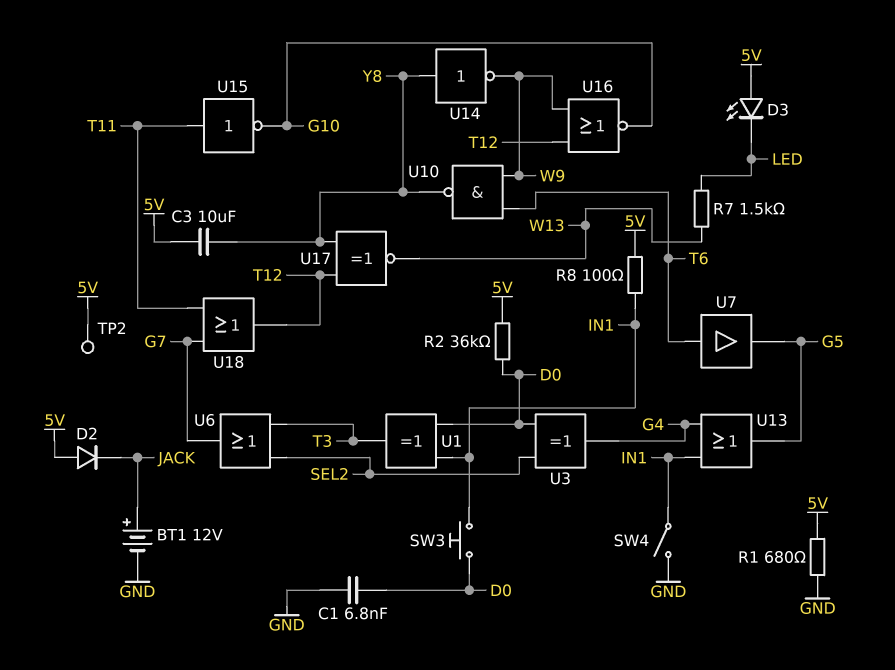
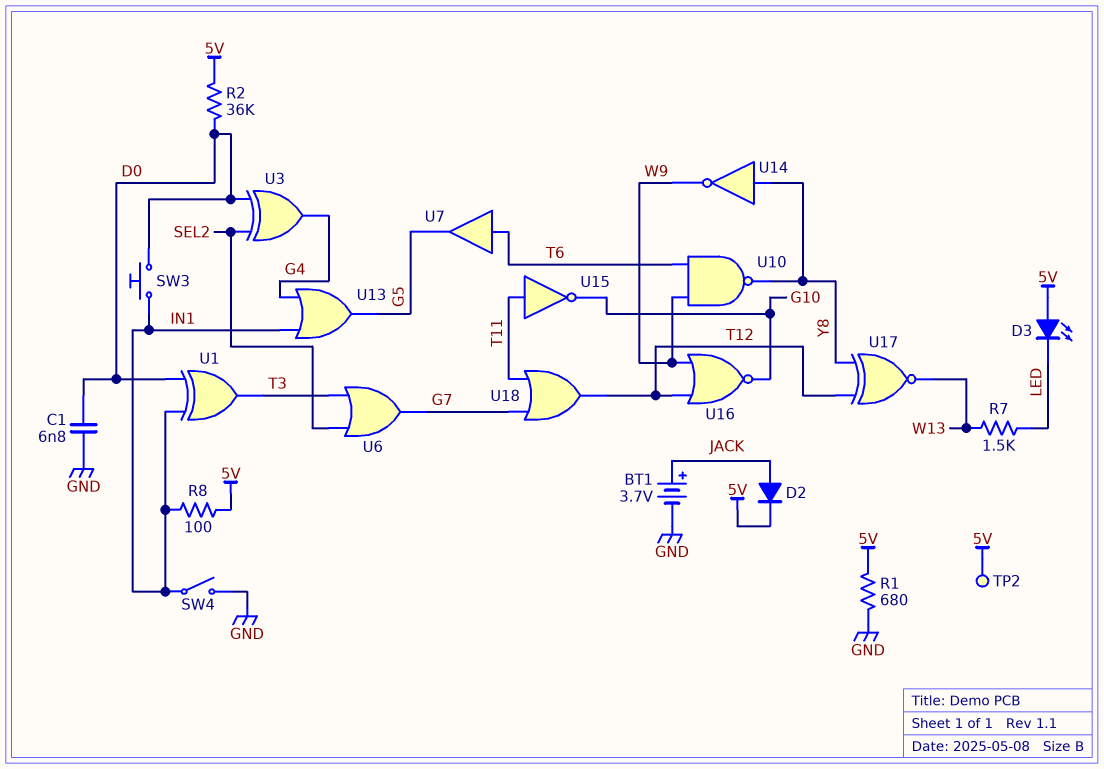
BT1: 12V (plus JACK, minus GND) -> 3.7V (plus JACK, minus GND)
C3: 10uF (5V, Y8) -> none
D2: diode (A 5V, K JACK) -> diode (A JACK, K 5V)

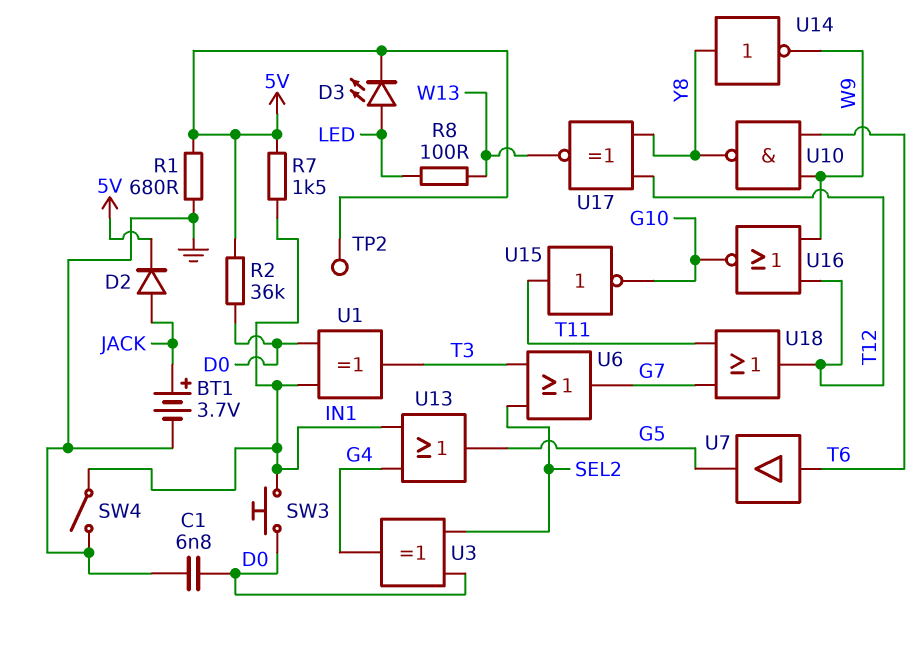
D3: LED (A 5V, K LED) -> LED (A LED, K 5V)
R7: 1.5k (LED, W13) -> 1.5k (5V, IN1)
R8: 100 (5V, IN1) -> 100 (LED, W13)

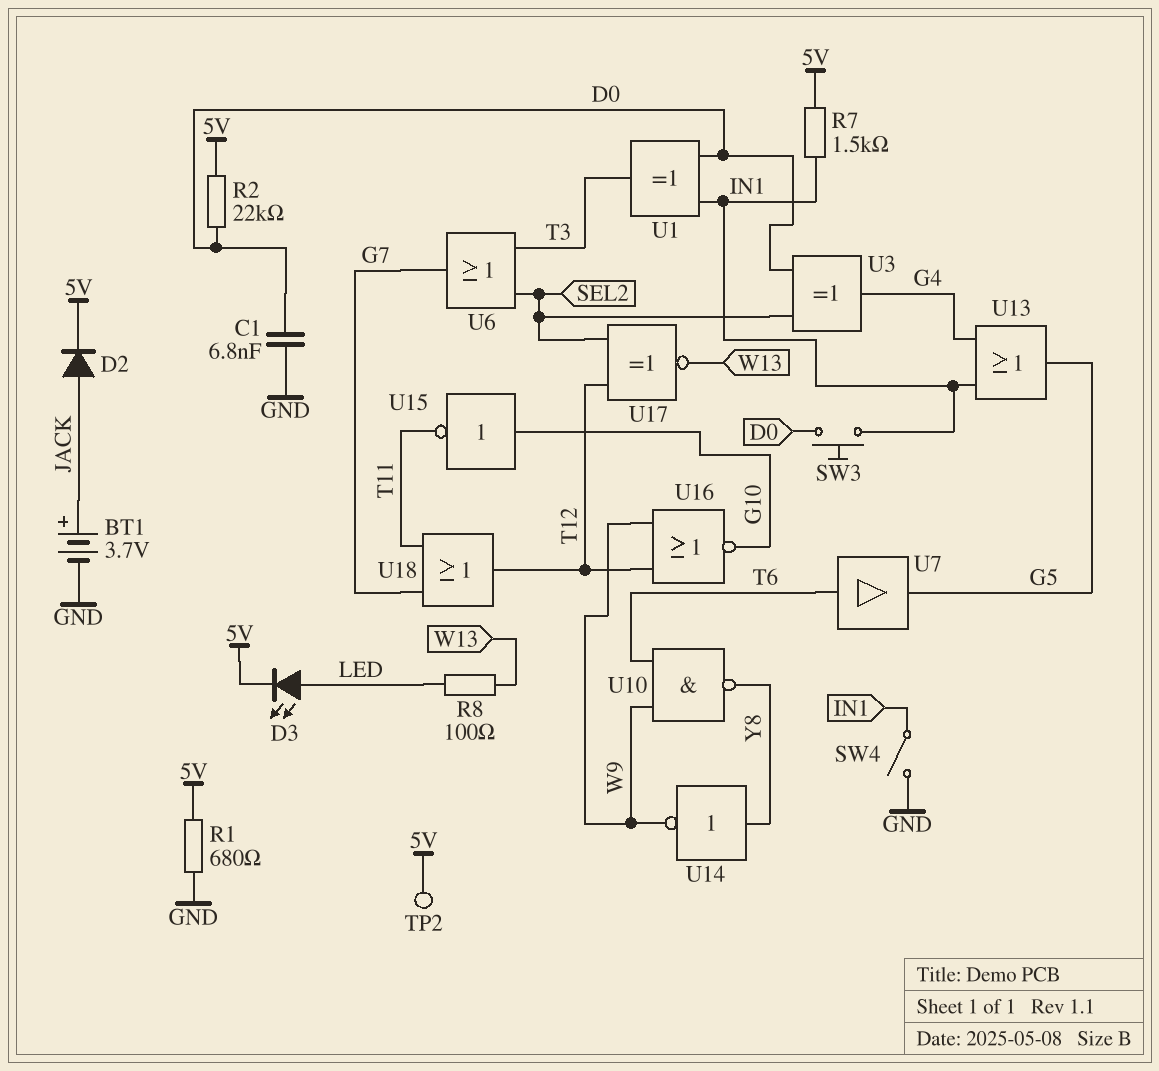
R2: 36k (5V, D0) -> 22k (5V, D0)
U15: NOT (in T11, out G10) -> NOT (in G10, out T11)
U17: XNOR (in T12, in Y8, out W13) -> XNOR (in SEL2, in T12, out W13)

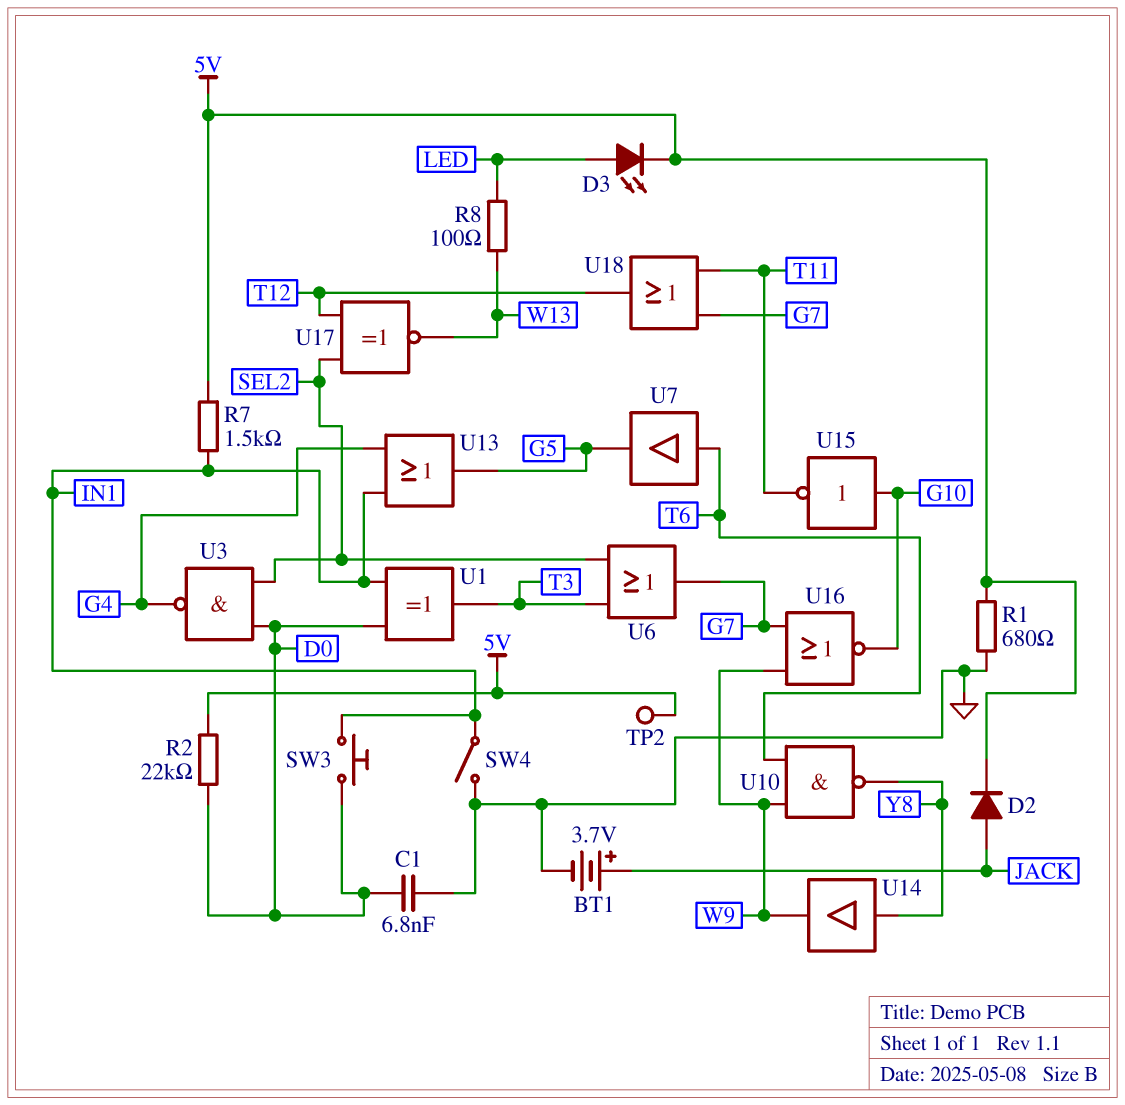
U3: XOR (in D0, in SEL2, out G4) -> NAND (in D0, in SEL2, out G4)
U14: NOT (in Y8, out W9) -> buffer (in Y8, out W9)
U16: NOR (in T12, in W9, out G10) -> NOR (in G7, in W9, out G10)

